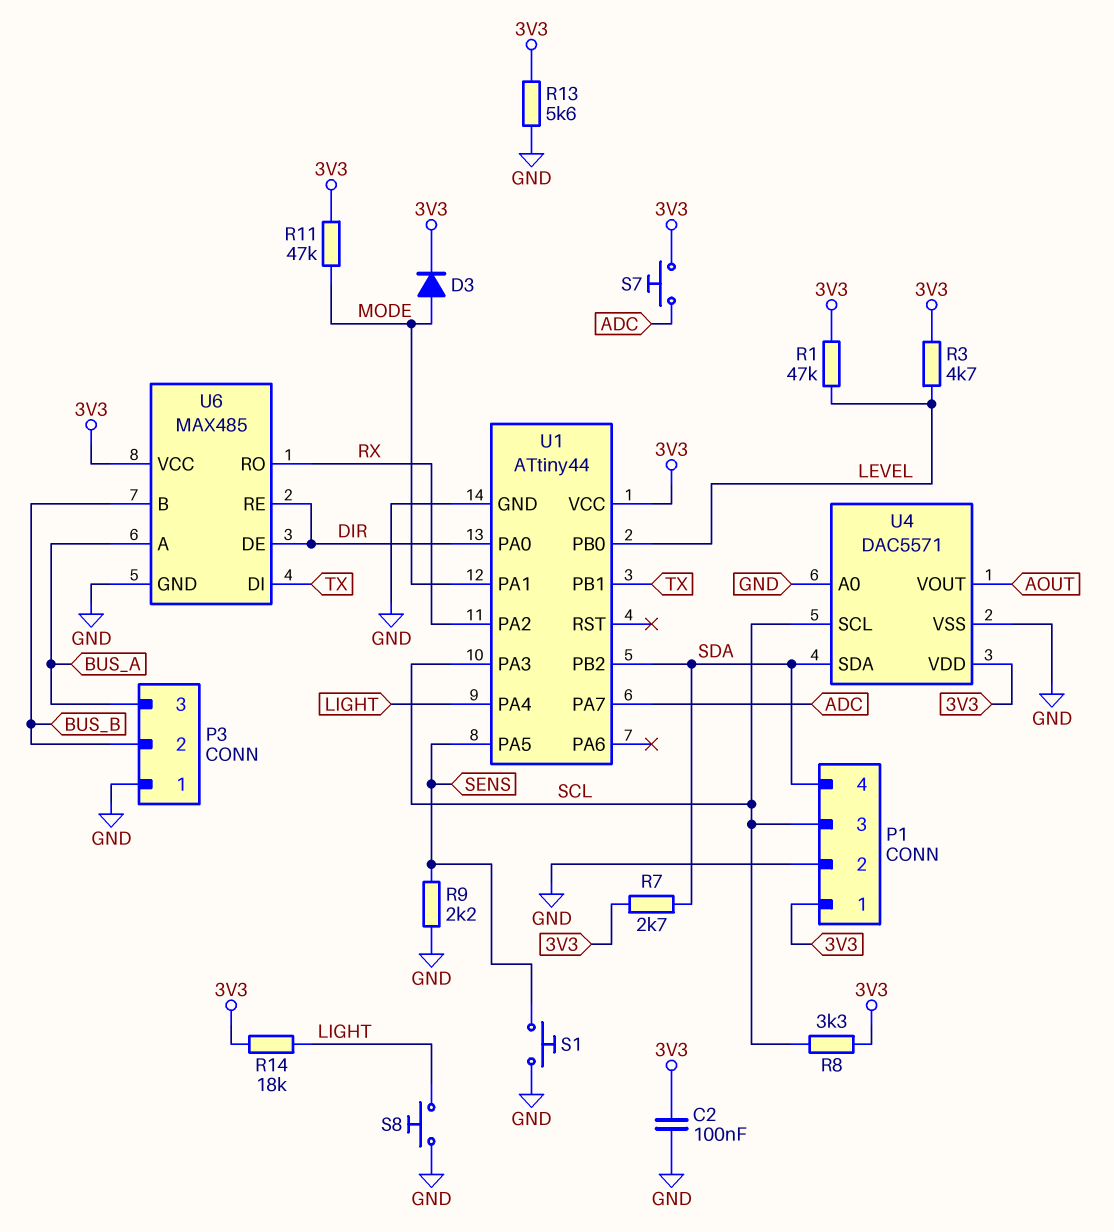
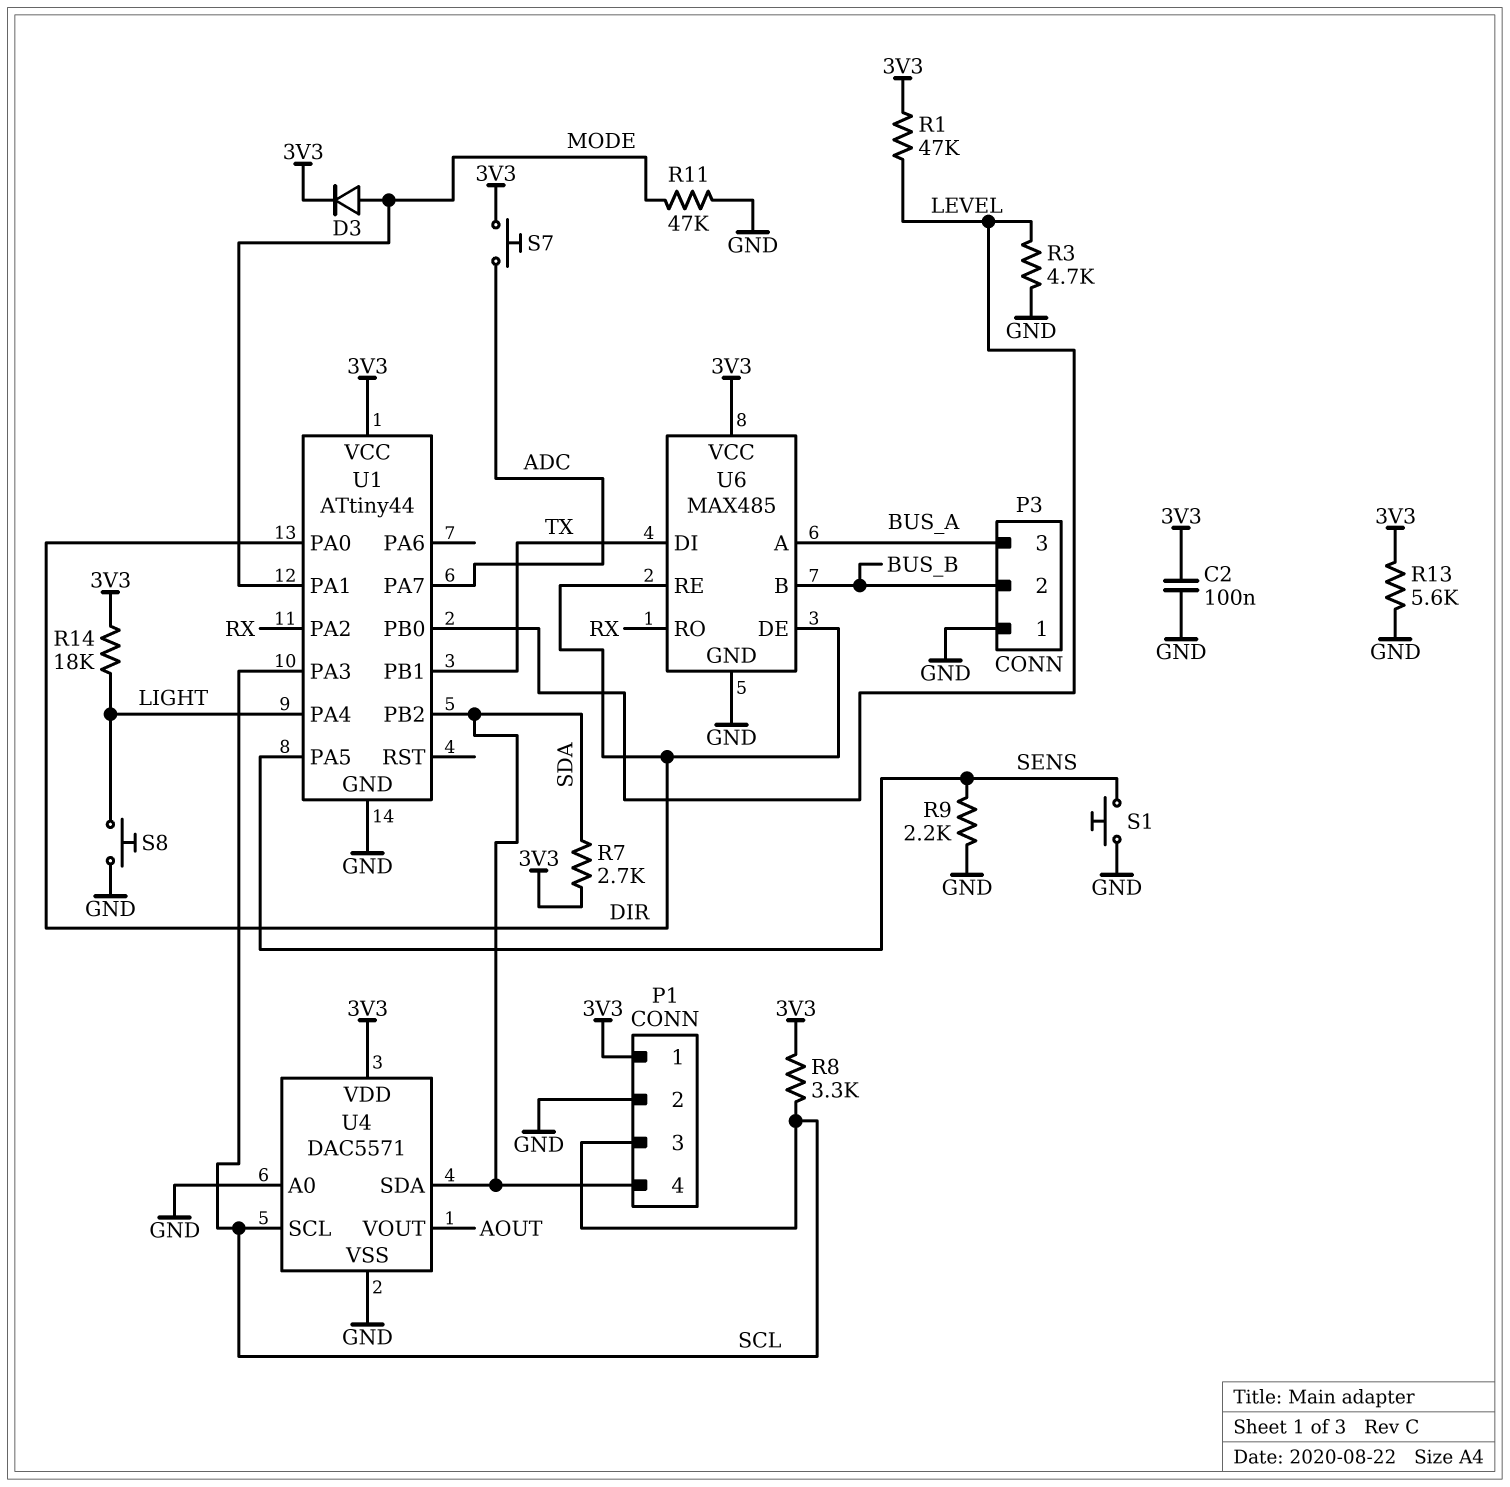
R3: 4.7k (3V3, LEVEL) -> 4.7k (GND, LEVEL)
R11: 47k (3V3, MODE) -> 47k (GND, MODE)

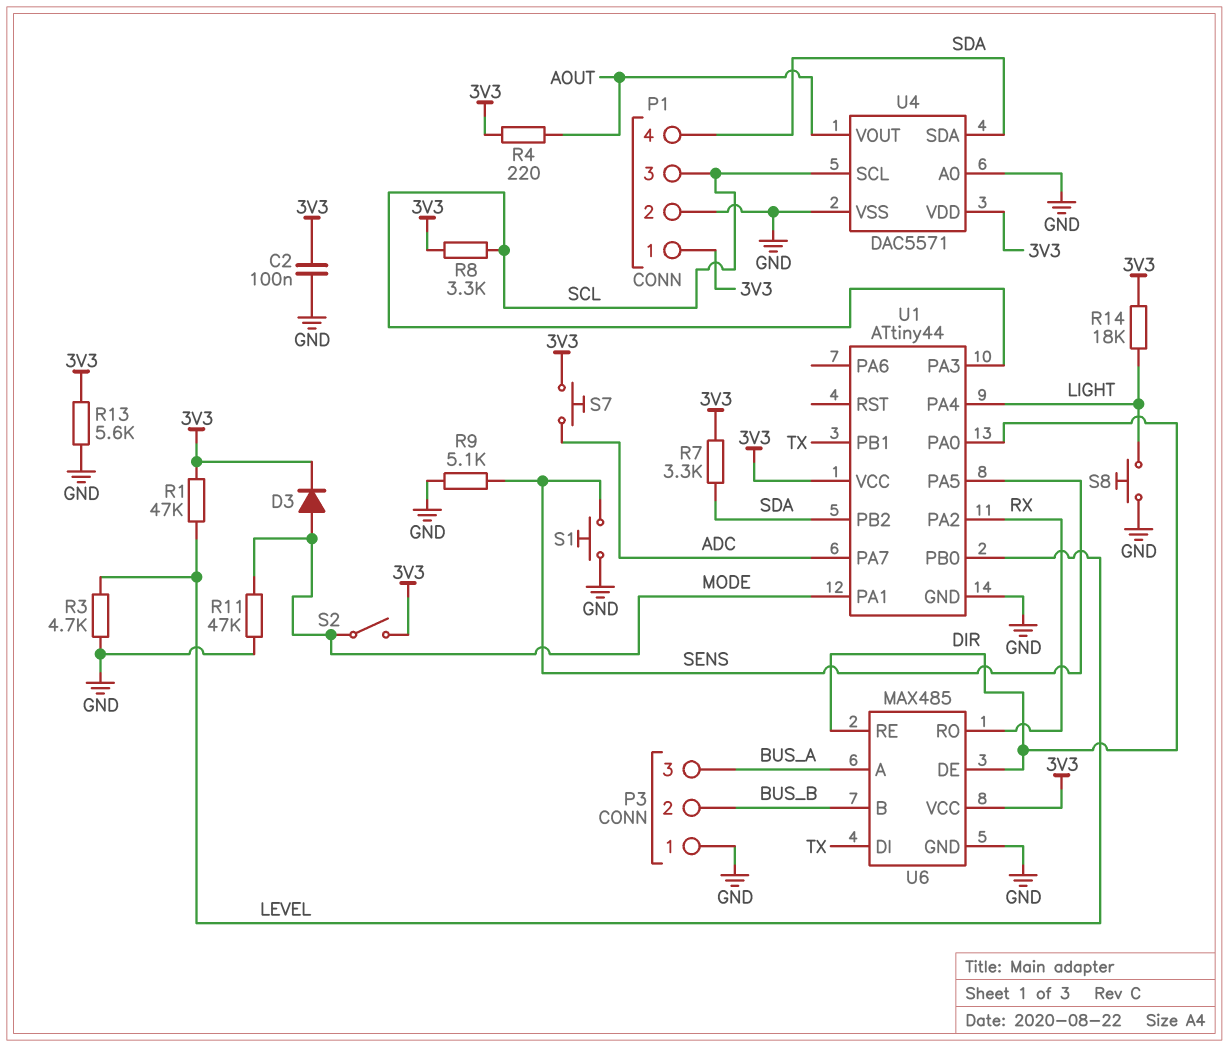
R4: none -> 220 (3V3, AOUT)
R7: 2.7k (3V3, SDA) -> 3.3k (3V3, SDA)
R9: 2.2k (GND, SENS) -> 5.1k (GND, SENS)
S2: none -> switch (3V3, MODE)

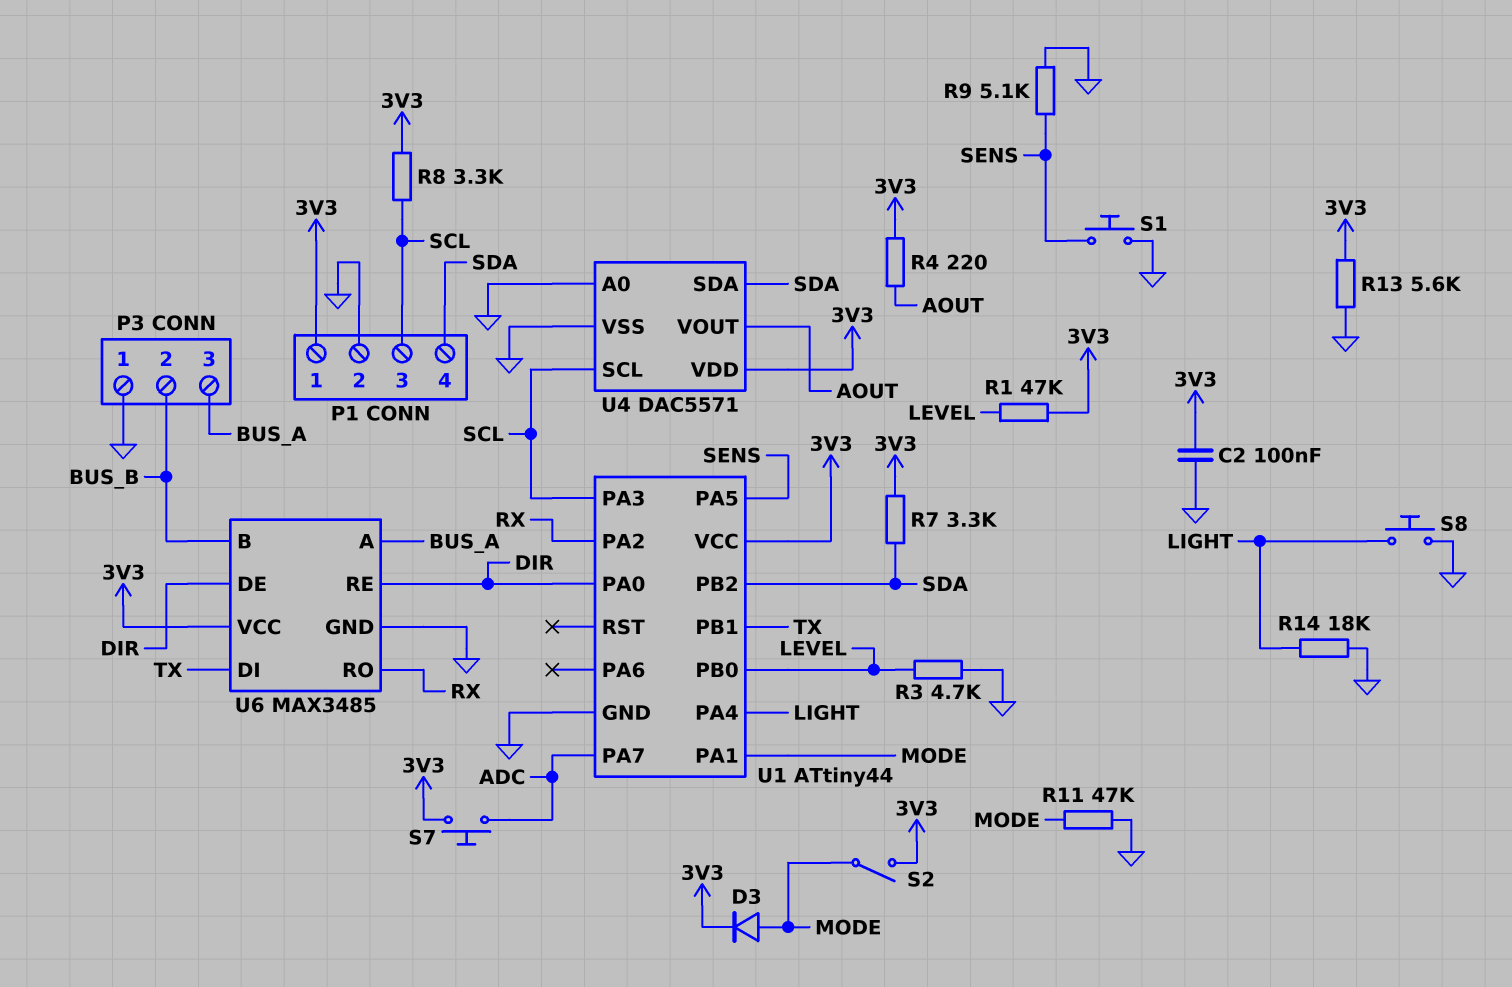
R14: 18k (3V3, LIGHT) -> 18k (GND, LIGHT)
U6: MAX485 -> MAX3485

